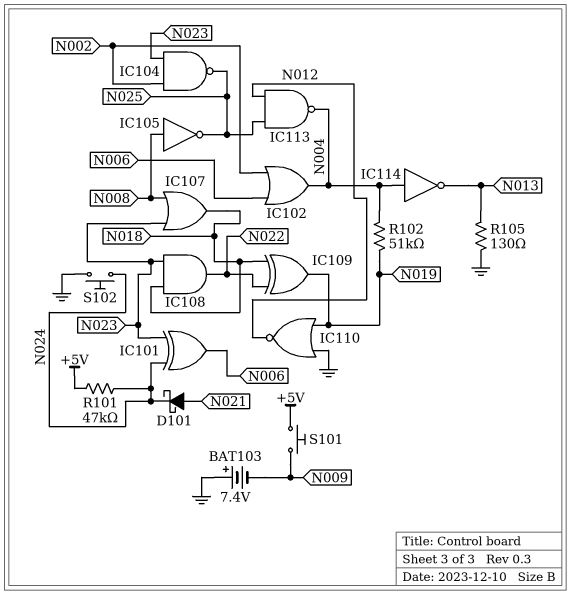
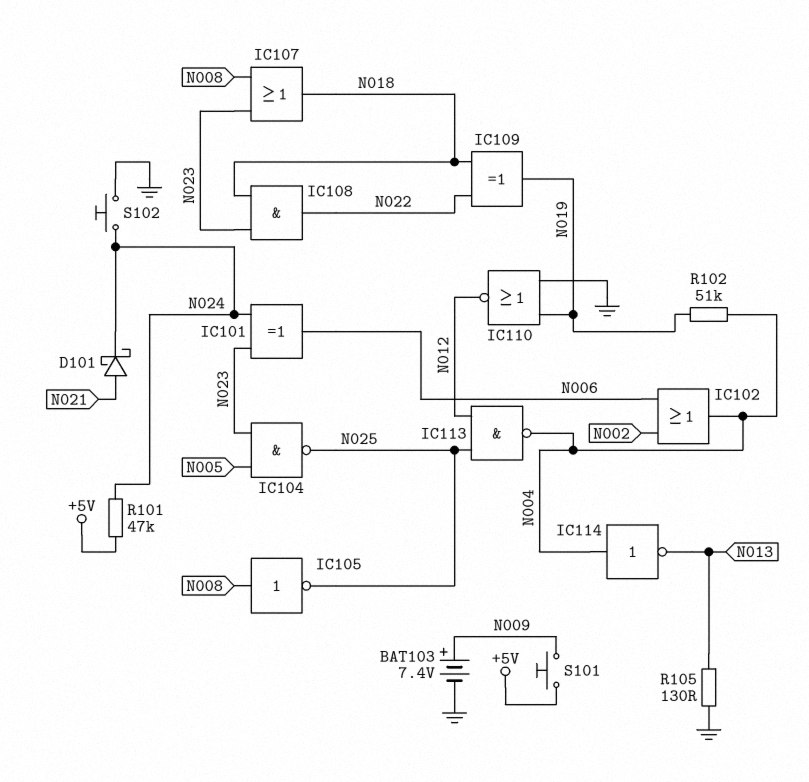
BAT103: 7.4V (plus GND, minus N009) -> 7.4V (plus N009, minus GND)
IC104: NAND (in N002, in N023, out N025) -> NAND (in N005, in N023, out N025)

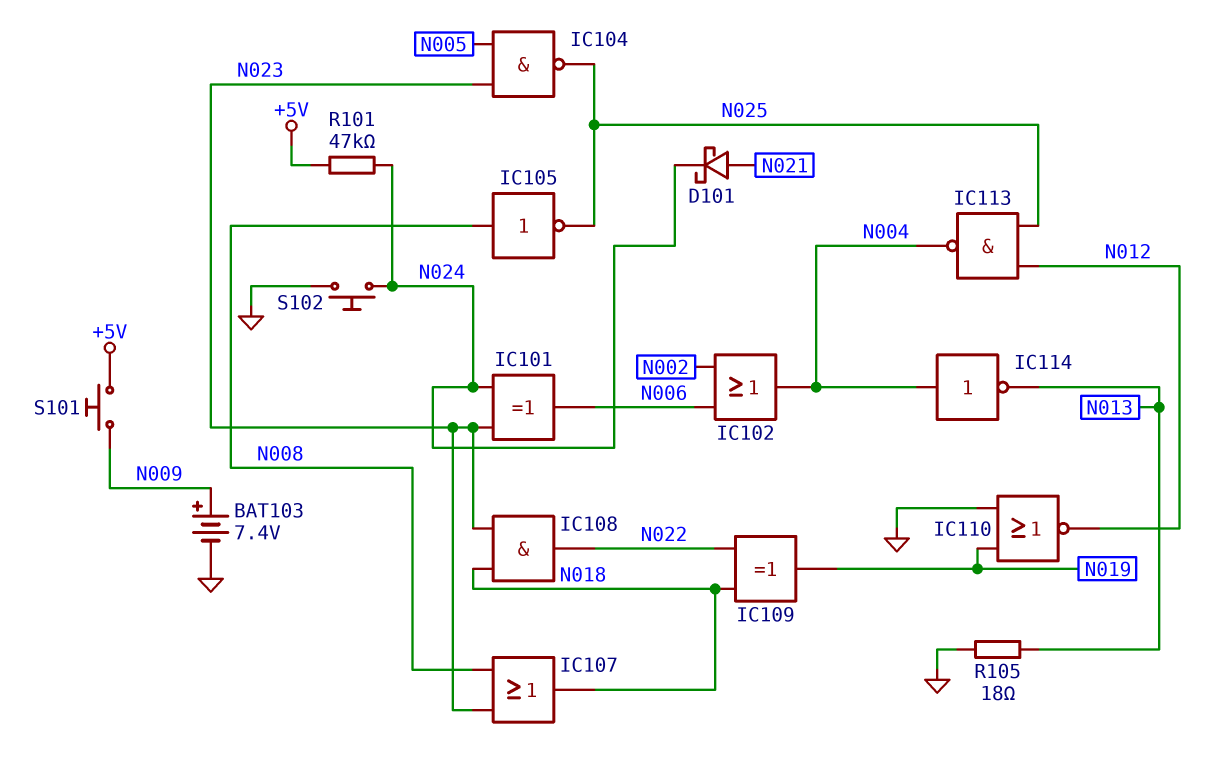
R102: 51k (N004, N019) -> none
R105: 130 (GND, N013) -> 18 (GND, N013)

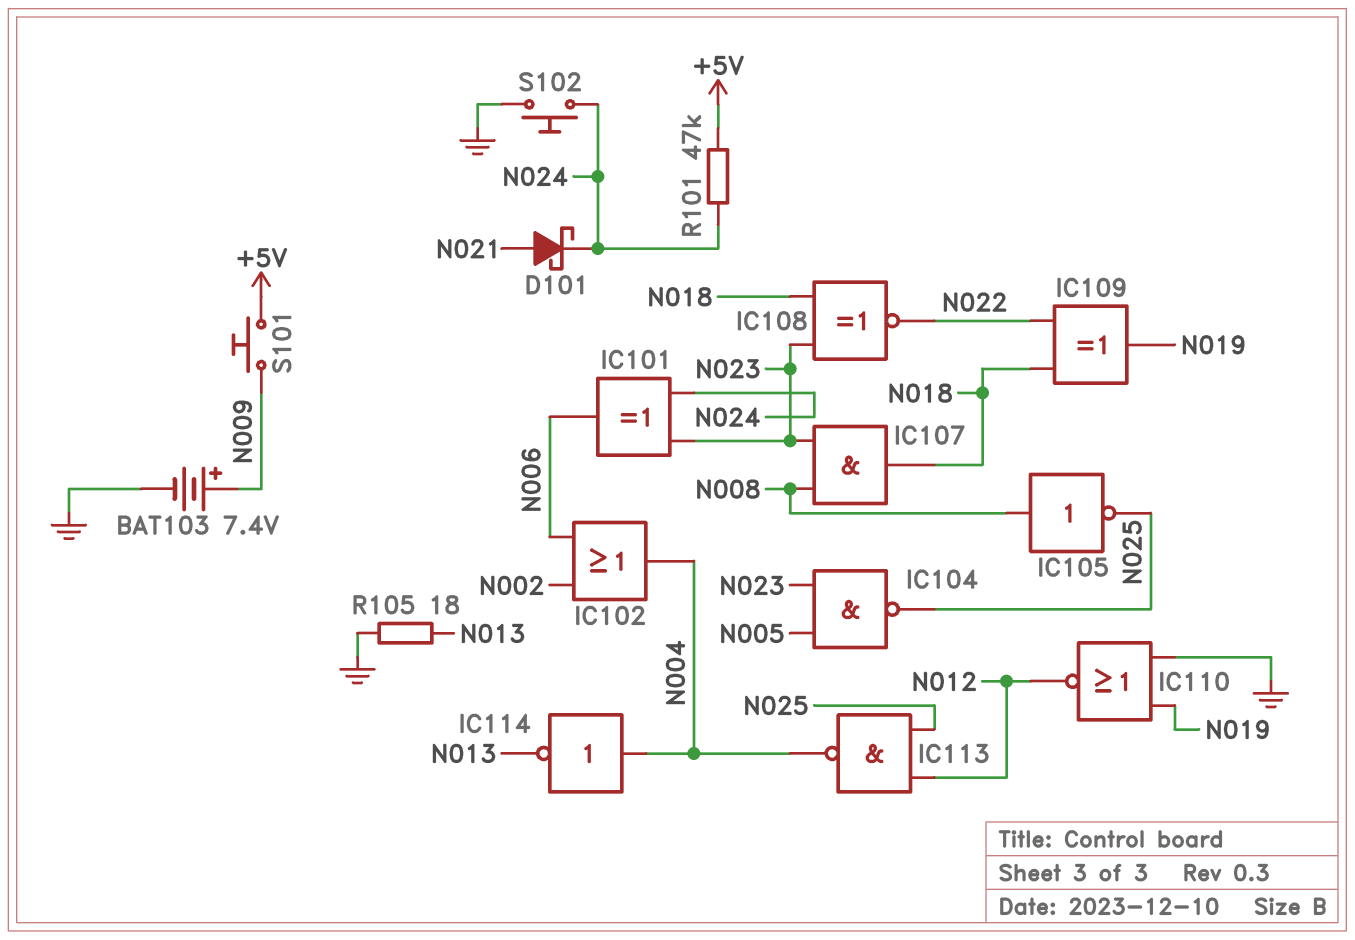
IC107: OR (in N008, in N023, out N018) -> AND (in N008, in N023, out N018)
IC108: AND (in N018, in N023, out N022) -> XNOR (in N018, in N023, out N022)

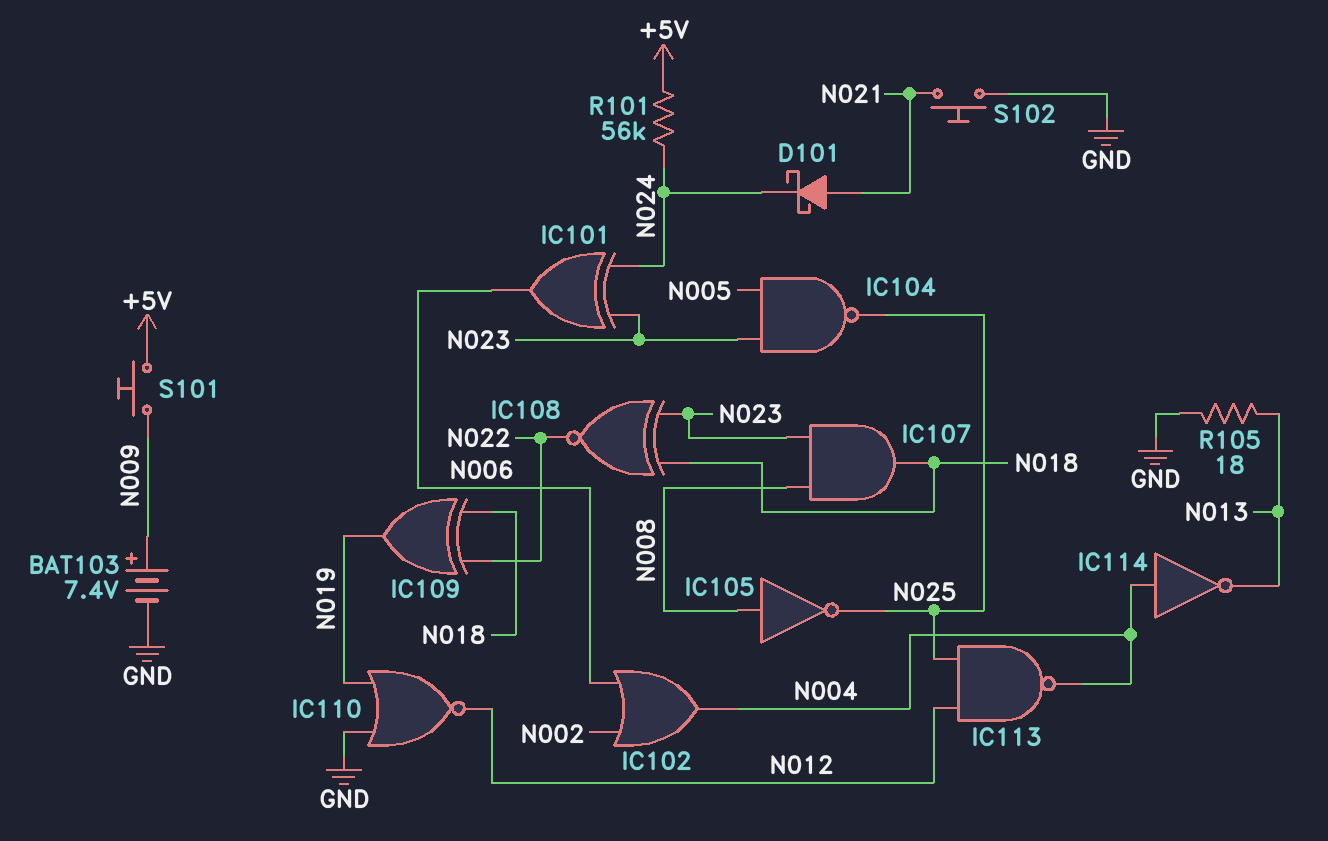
R101: 47k (+5V, N024) -> 56k (+5V, N024)
S102: button (GND, N024) -> button (GND, N021)

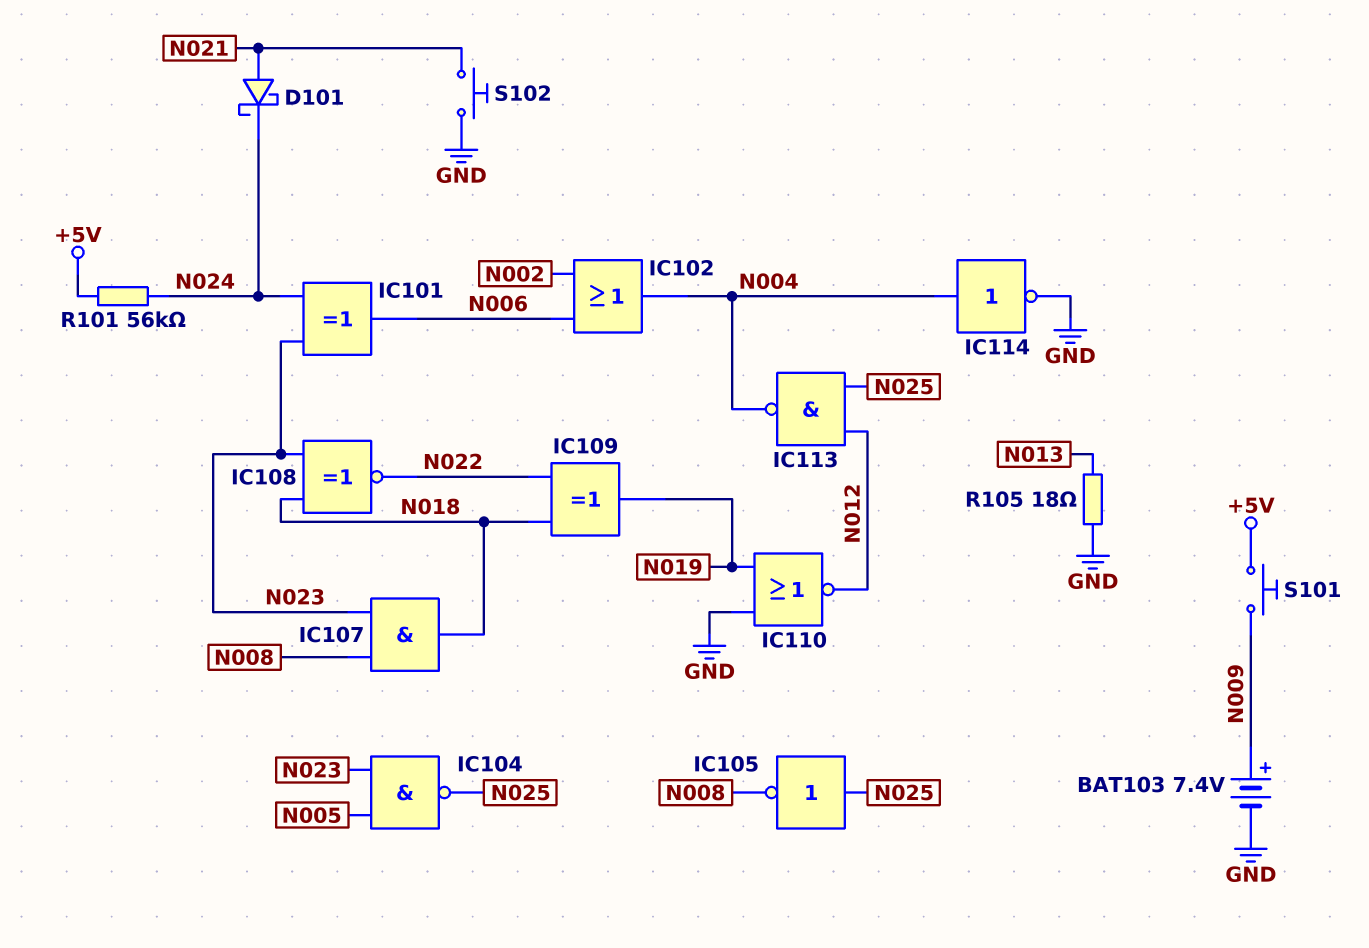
IC105: NOT (in N008, out N025) -> NOT (in N025, out N008)
IC114: NOT (in N004, out N013) -> NOT (in N004, out GND)

